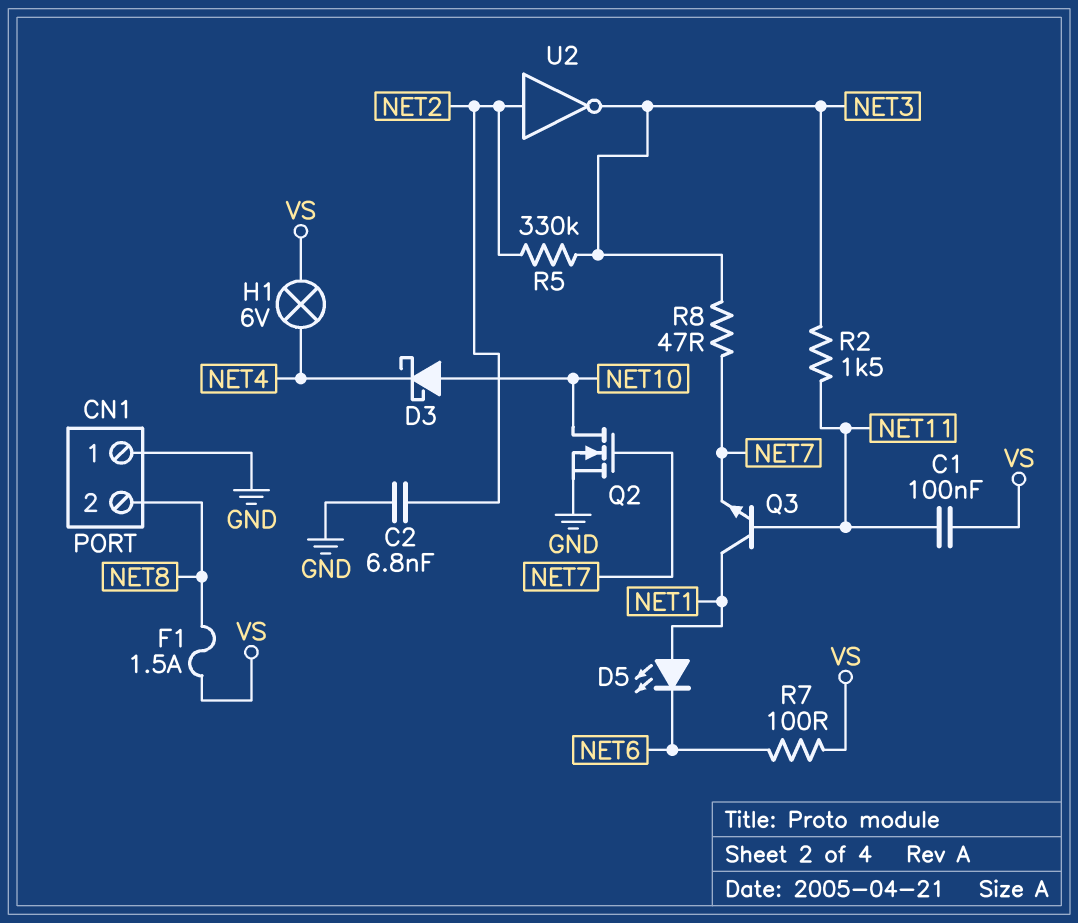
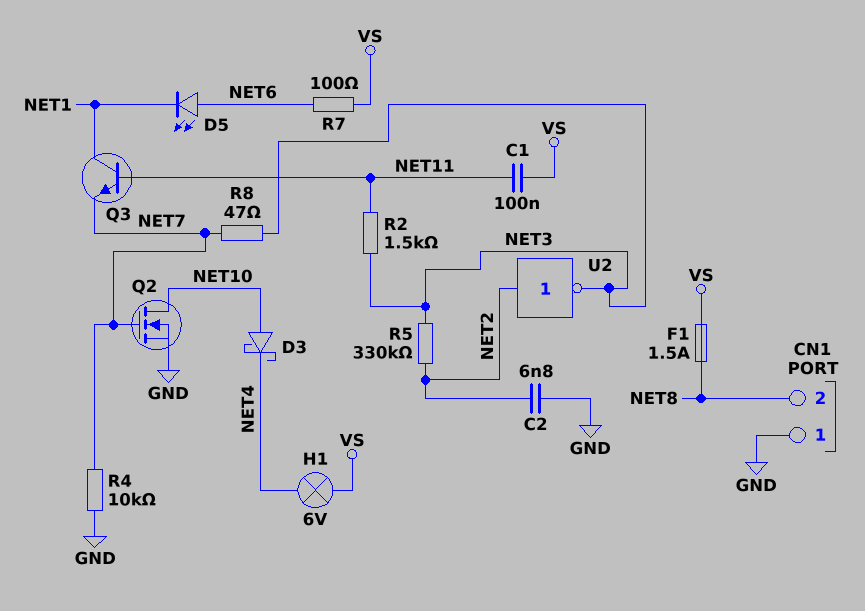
D5: LED (A NET1, K NET6) -> LED (A NET6, K NET1)
R4: none -> 10k (GND, NET7)

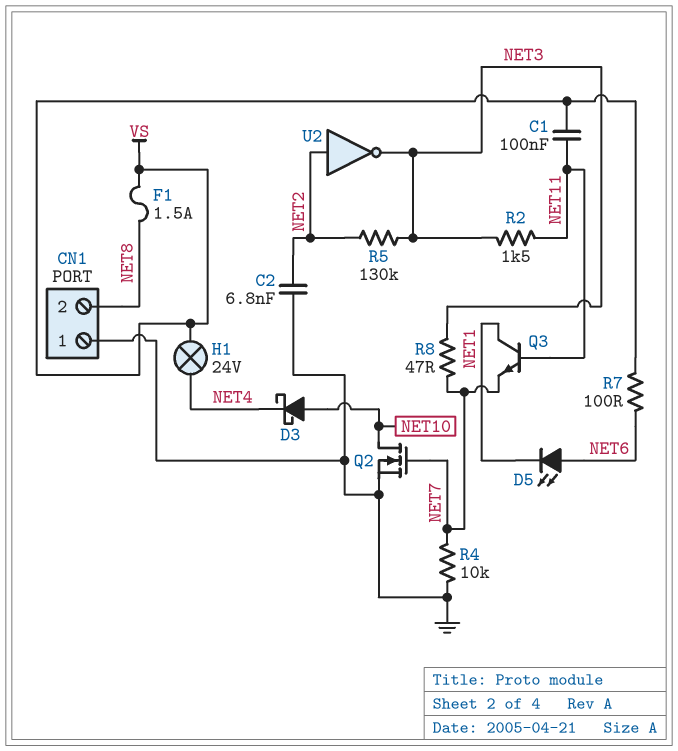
H1: lamp 6V (NET4, VS) -> lamp 24V (NET4, VS)
R5: 330k (NET2, NET3) -> 130k (NET2, NET3)

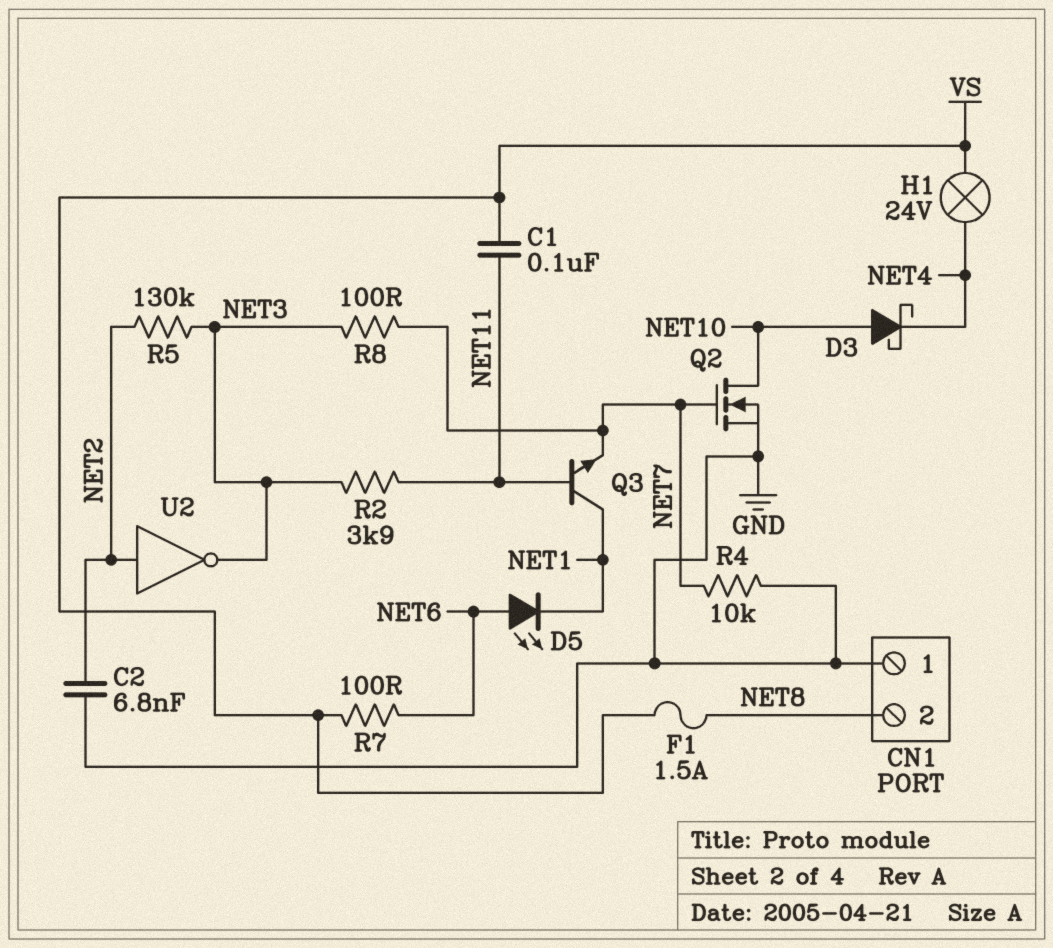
R2: 1.5k (NET3, NET11) -> 3.9k (NET3, NET11)
R8: 47 (NET3, NET7) -> 100 (NET3, NET7)

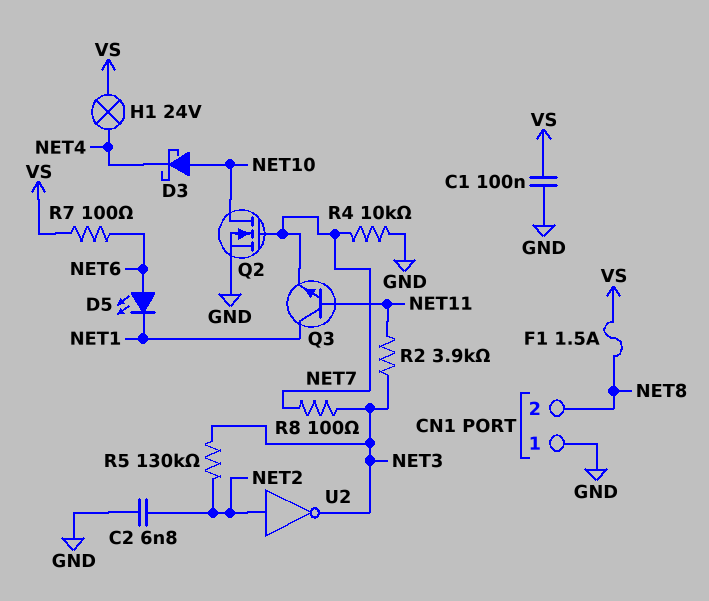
C1: 100nF (NET11, VS) -> 100nF (GND, VS)

